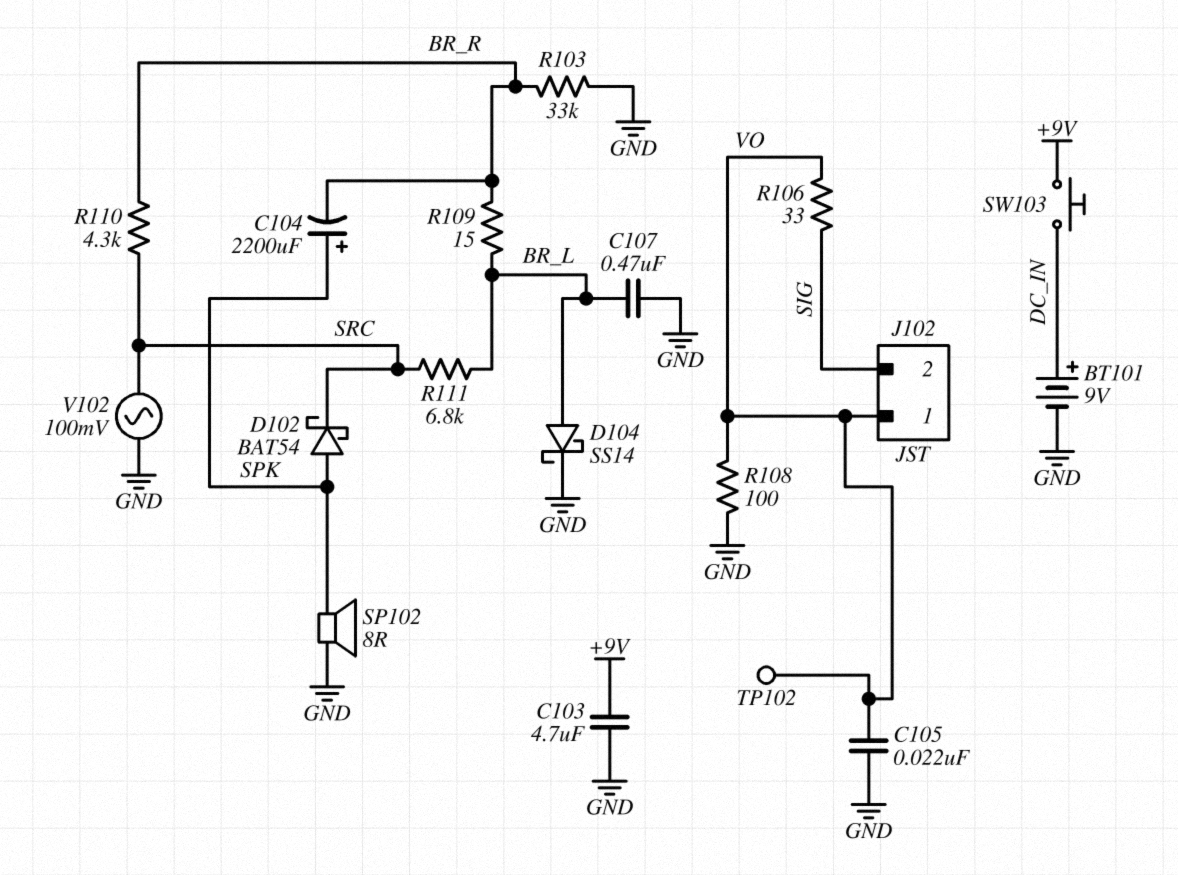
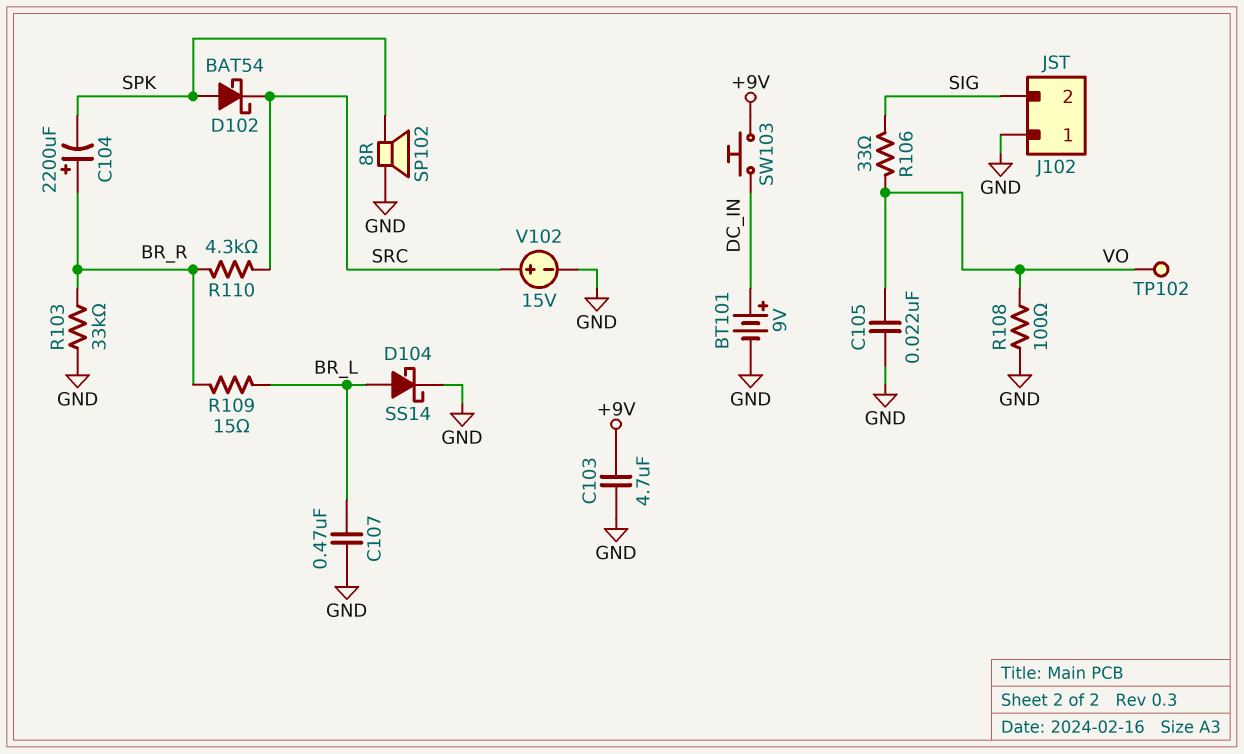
C104: 2200uF (plus SPK, minus BR_R) -> 2200uF (plus BR_R, minus SPK)
J102 pin 1: VO -> GND
R111: 6.8k (BR_L, SRC) -> none
V102: AC 100mV (GND, SRC) -> 15V (plus SRC, minus GND)

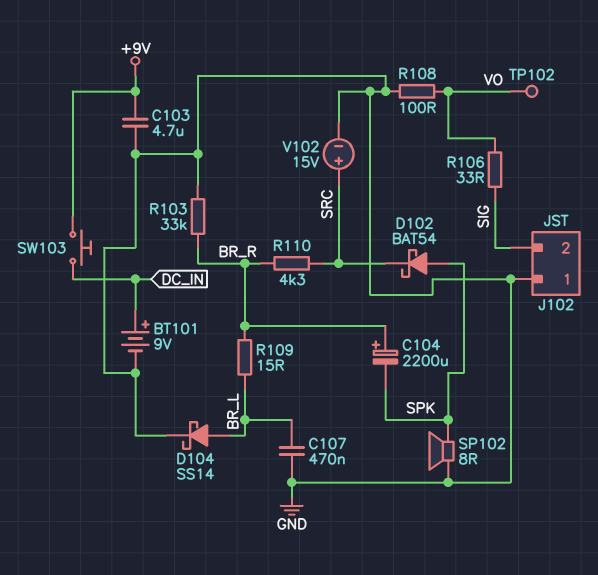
C105: 22nF (GND, VO) -> none

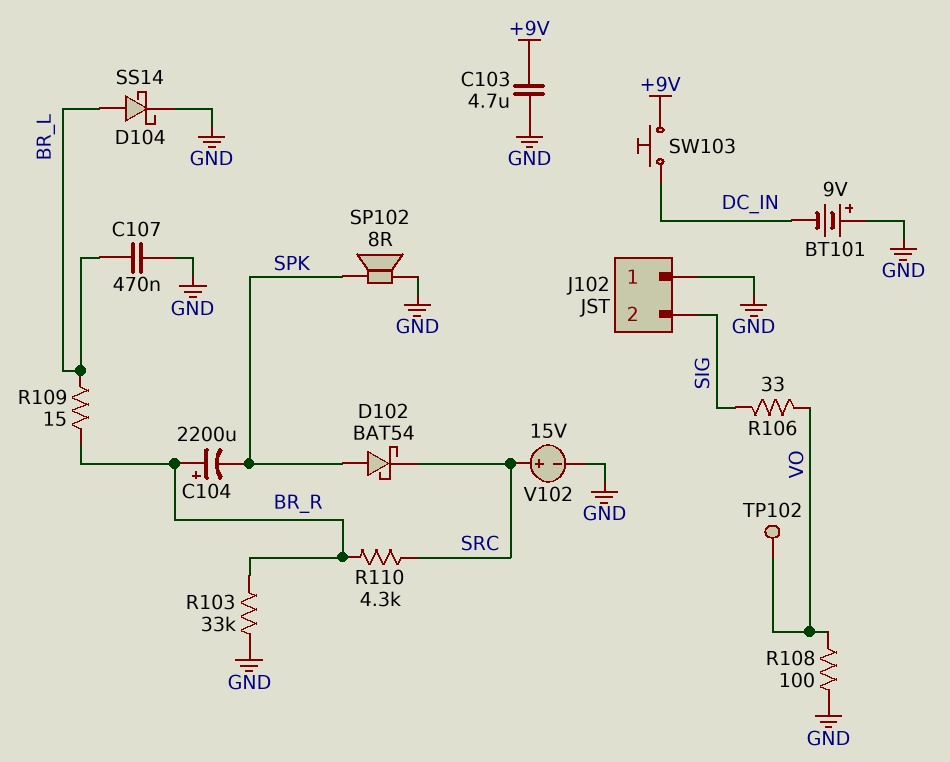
BT101: 9V (plus DC_IN, minus GND) -> 9V (plus GND, minus DC_IN)

